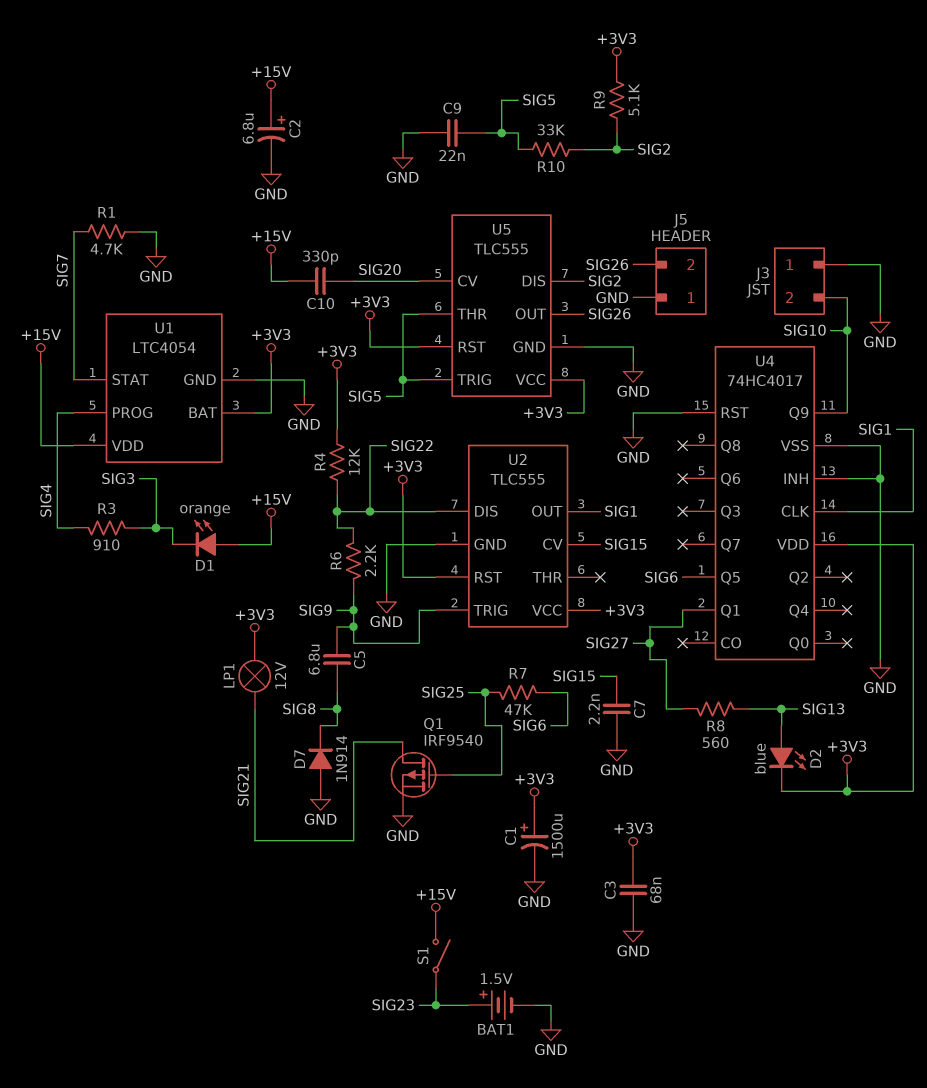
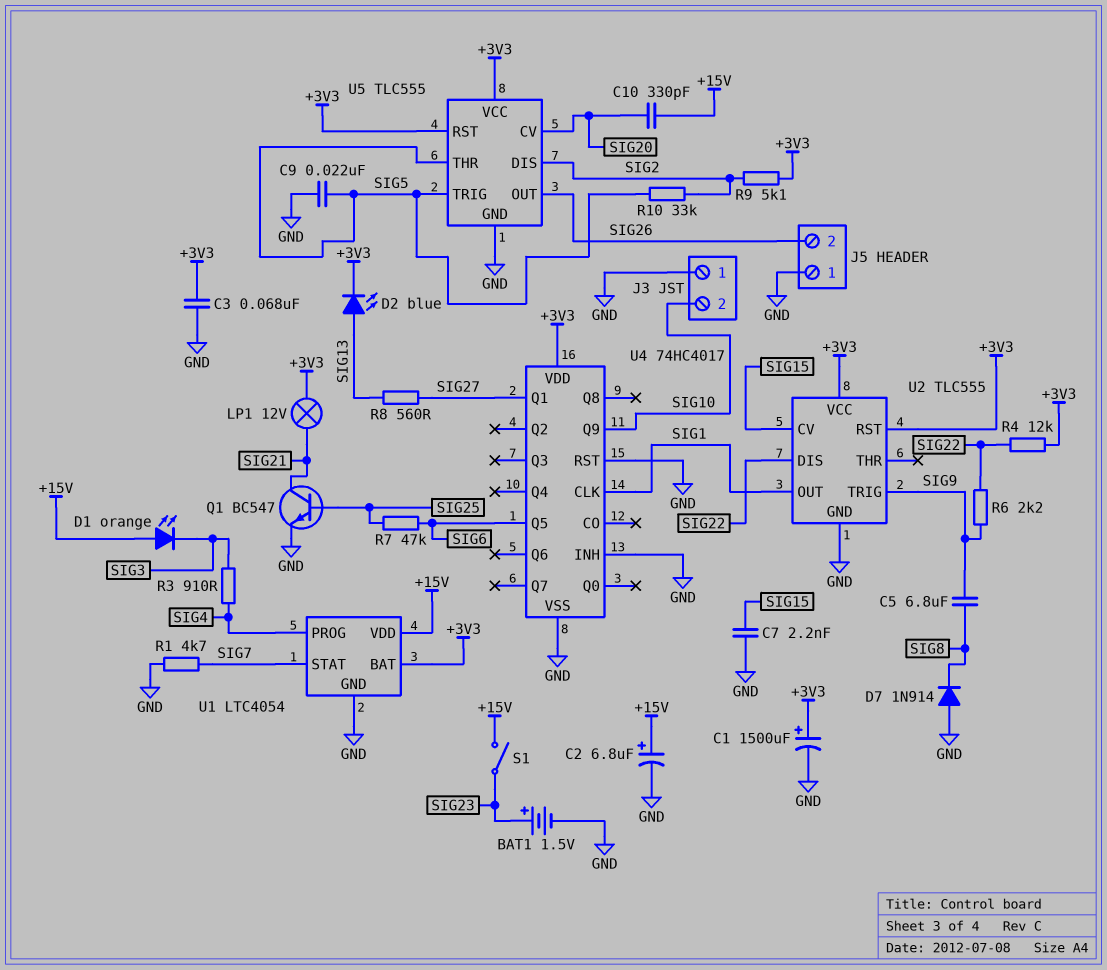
Q1: PMOS IRF9540 (G SIG25, D SIG21, S GND) -> NPN BC547 (B SIG25, C SIG21, E GND)

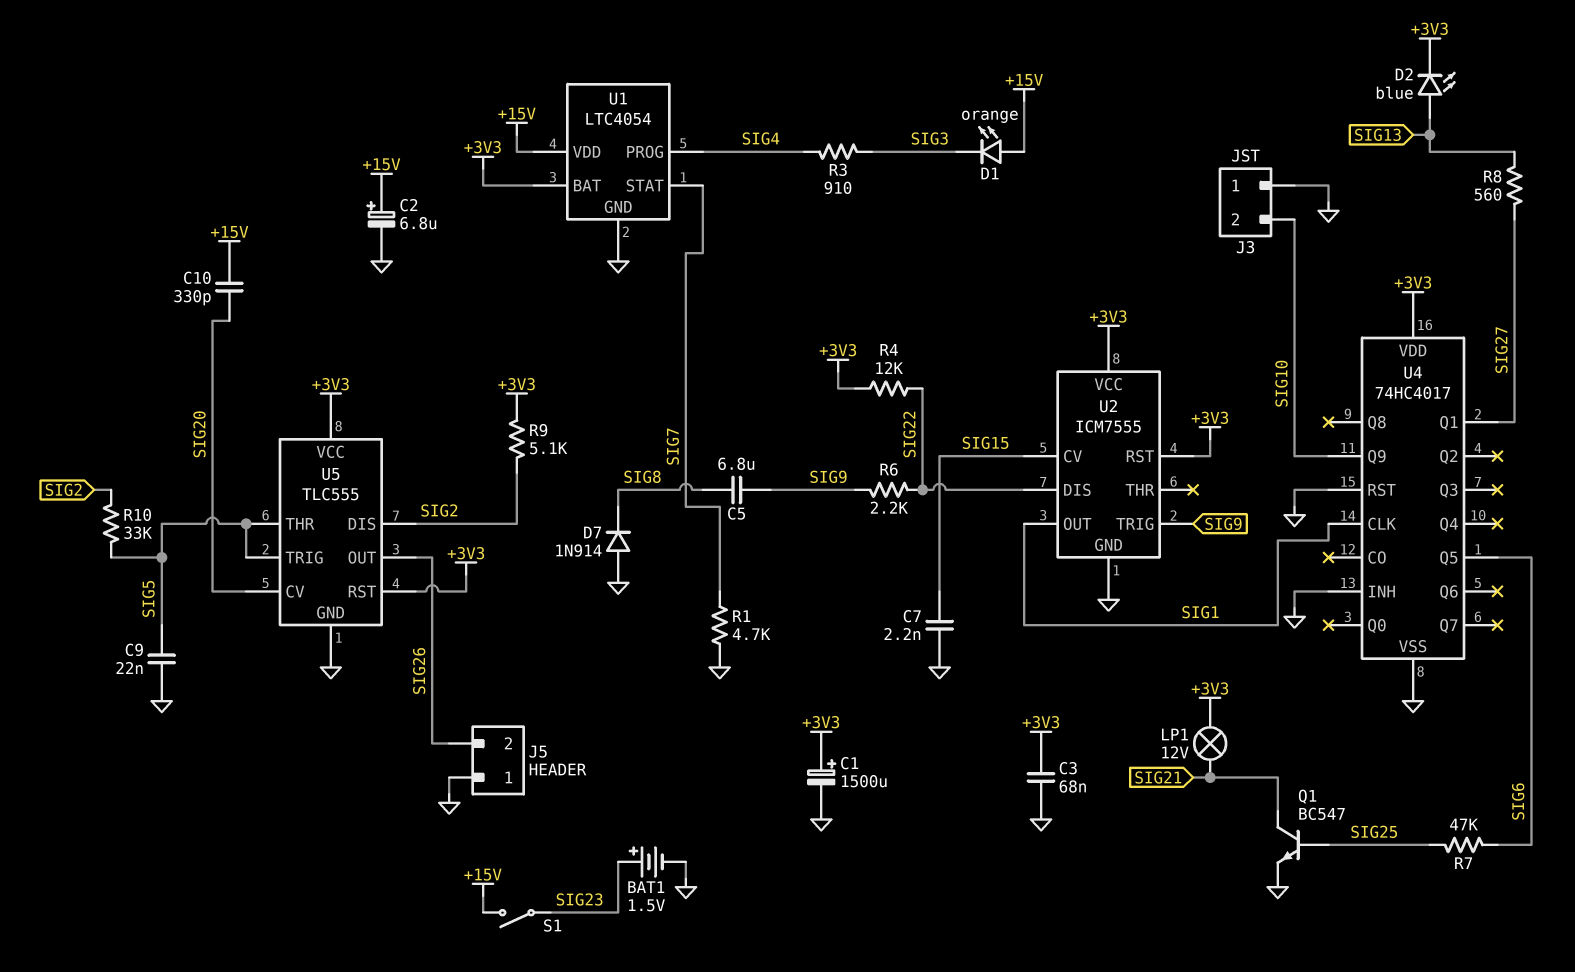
U2: TLC555 -> ICM7555

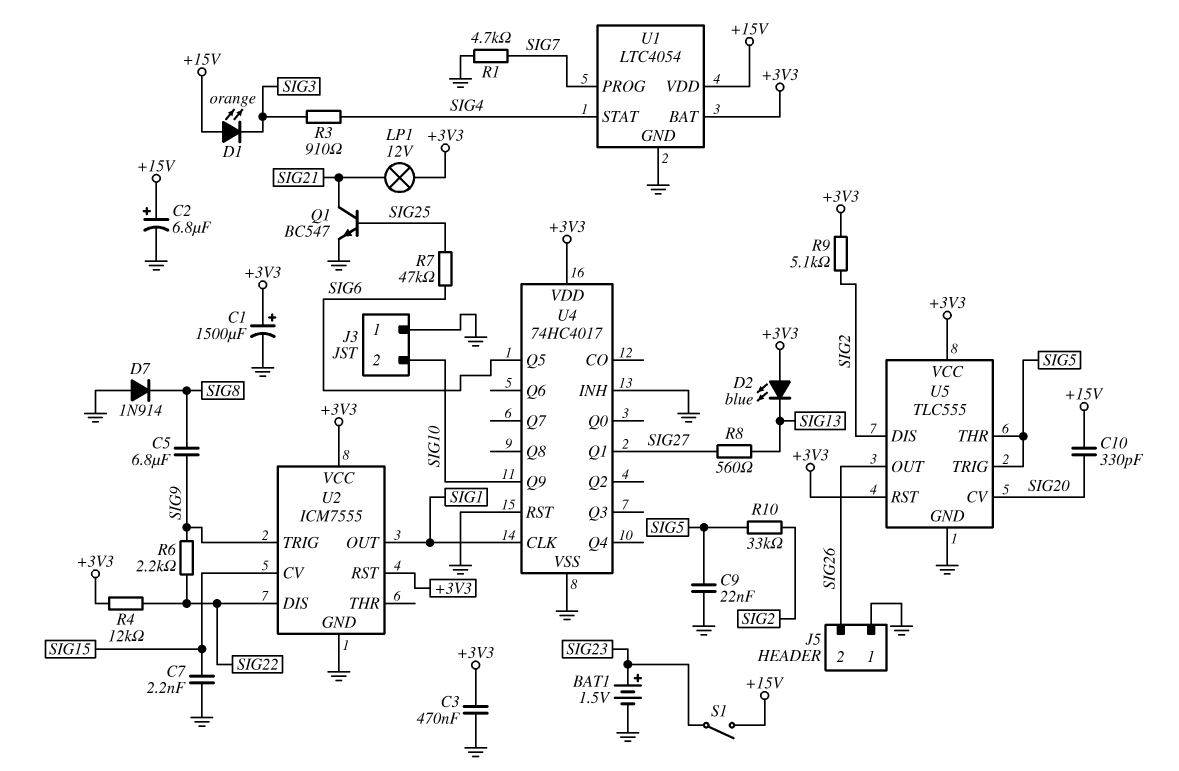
C3: 68nF (+3V3, GND) -> 470nF (+3V3, GND)
D2: LED blue (A SIG13, K +3V3) -> LED blue (A +3V3, K SIG13)
U1 pin PROG: SIG4 -> SIG7
U1 pin STAT: SIG7 -> SIG4

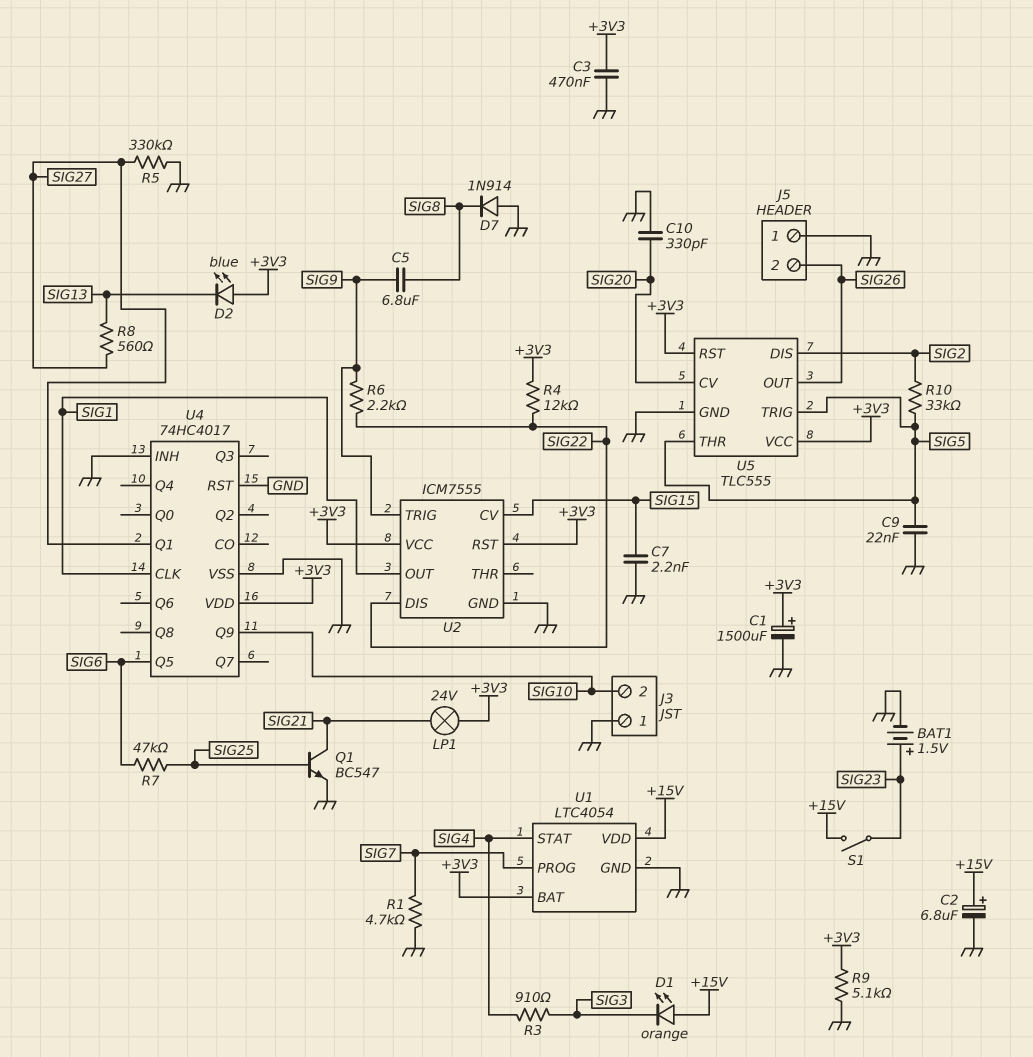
C10: 330pF (+15V, SIG20) -> 330pF (GND, SIG20)
LP1: lamp 12V (+3V3, SIG21) -> lamp 24V (+3V3, SIG21)
R5: none -> 330k (GND, SIG27)
R9: 5.1k (+3V3, SIG2) -> 5.1k (+3V3, GND)

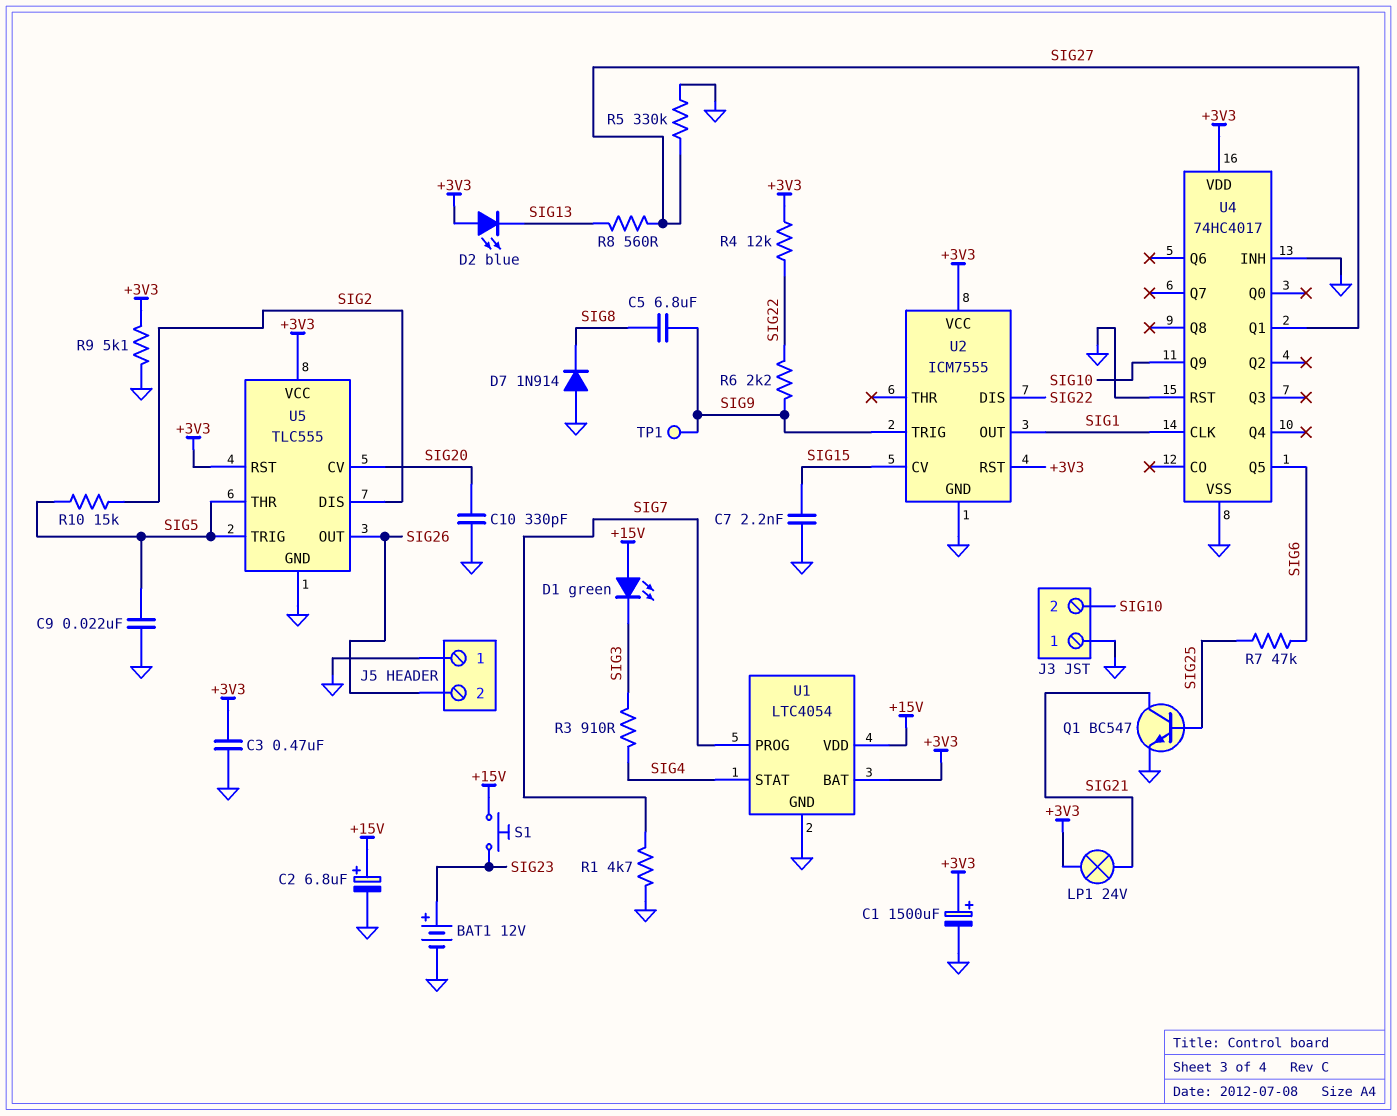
BAT1: 1.5V (plus SIG23, minus GND) -> 12V (plus SIG23, minus GND)
D1: LED orange (A +15V, K SIG3) -> LED green (A +15V, K SIG3)
R10: 33k (SIG2, SIG5) -> 15k (SIG2, SIG5)
S1: switch (+15V, SIG23) -> button (+15V, SIG23)
TP1: none -> test point (SIG9)

